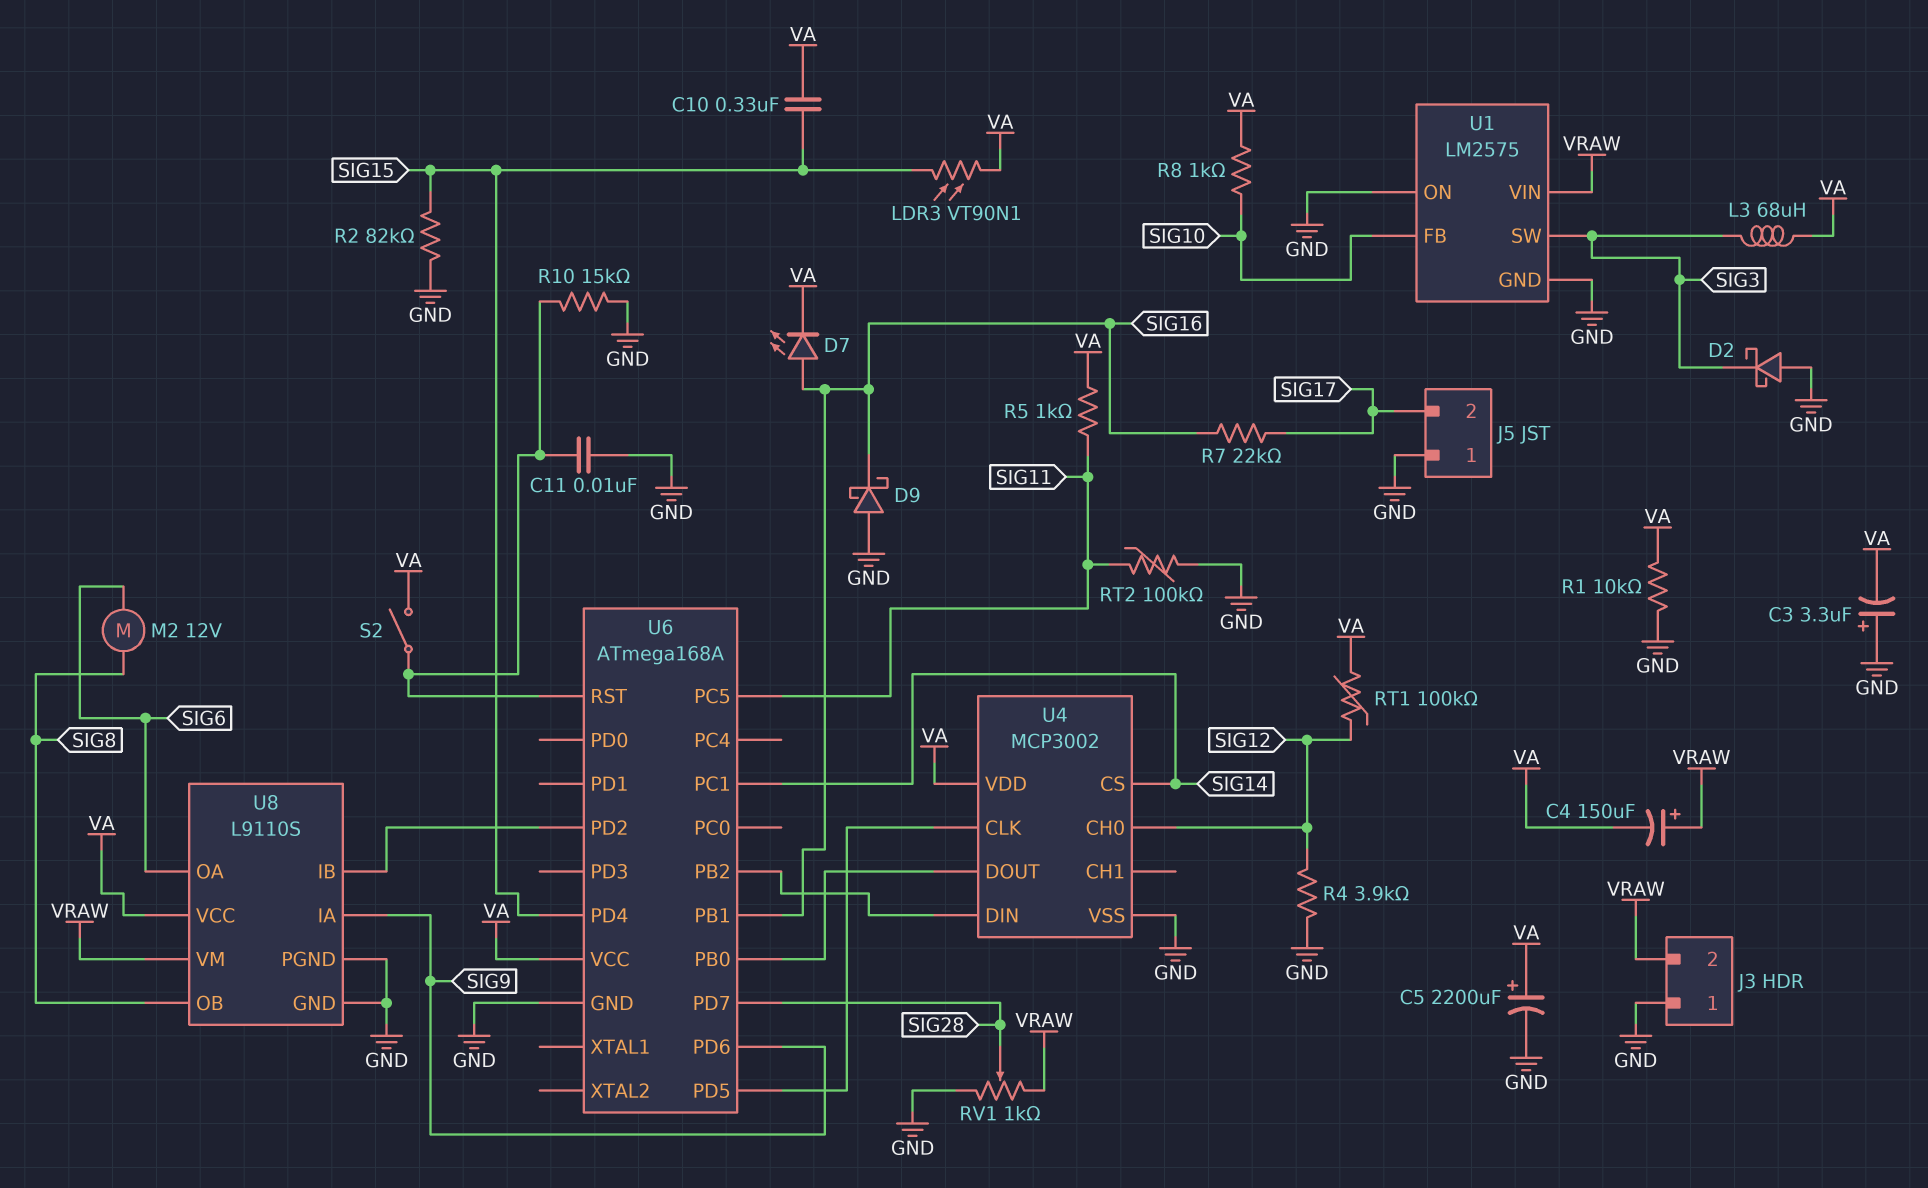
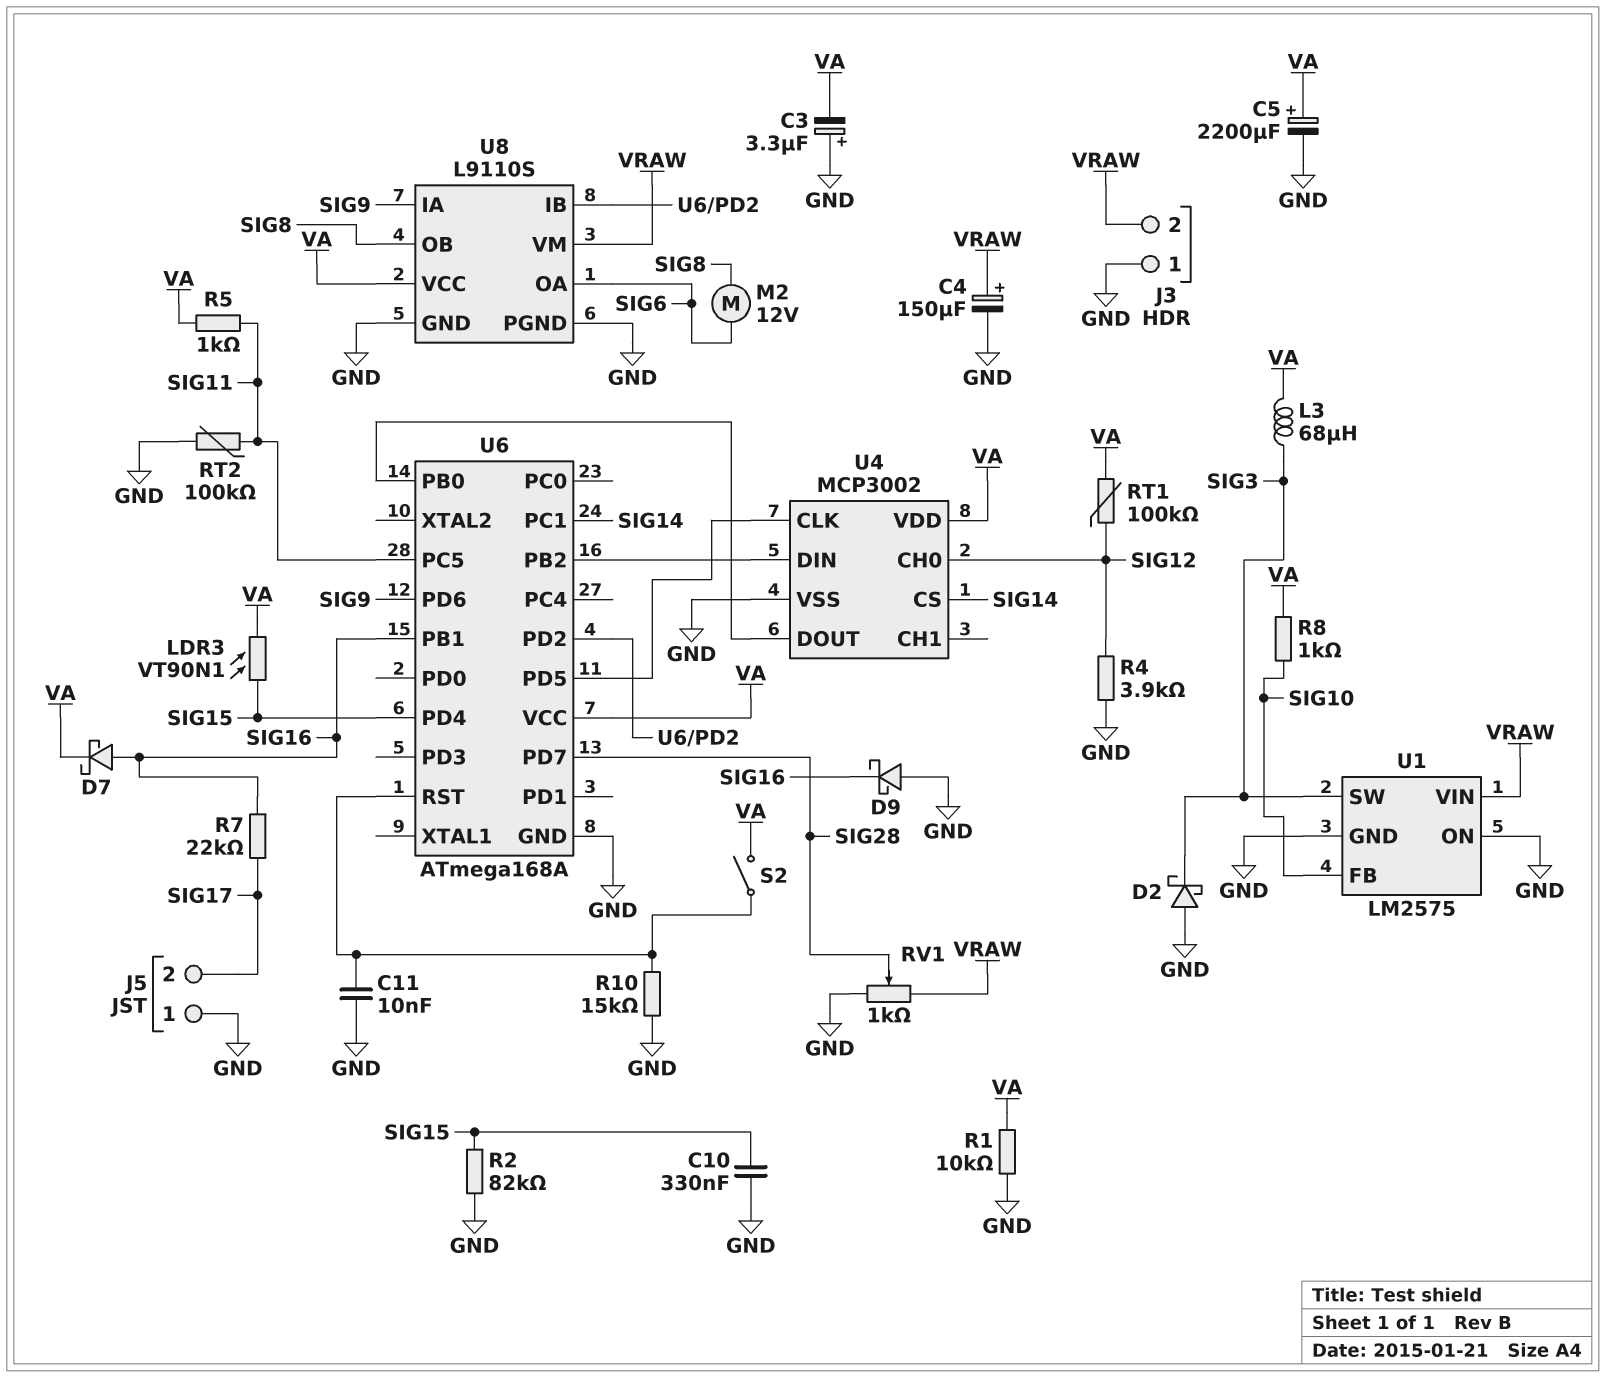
C4: 150uF (plus VRAW, minus VA) -> 150uF (plus VRAW, minus GND)
C10: 330nF (SIG15, VA) -> 330nF (GND, SIG15)
D7: LED (A SIG16, K VA) -> schottky (A SIG16, K VA)

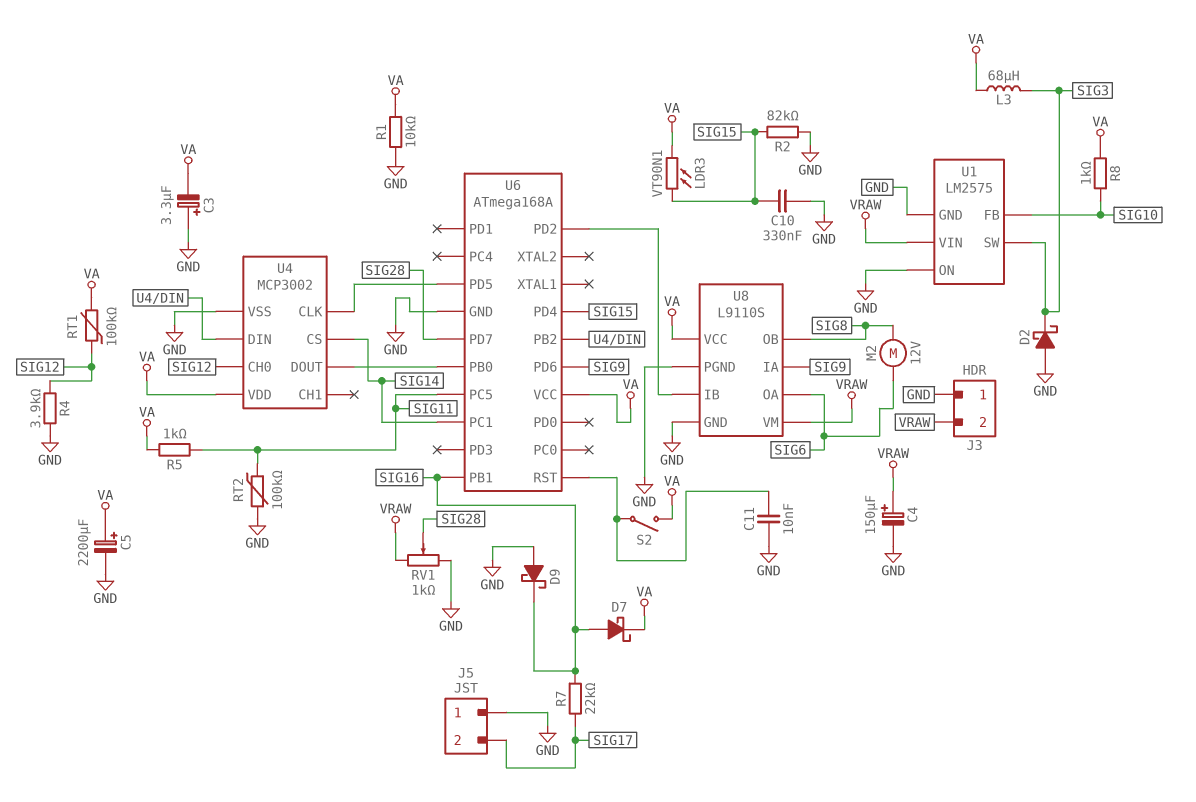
R10: 15k (GND, U6/RST) -> none

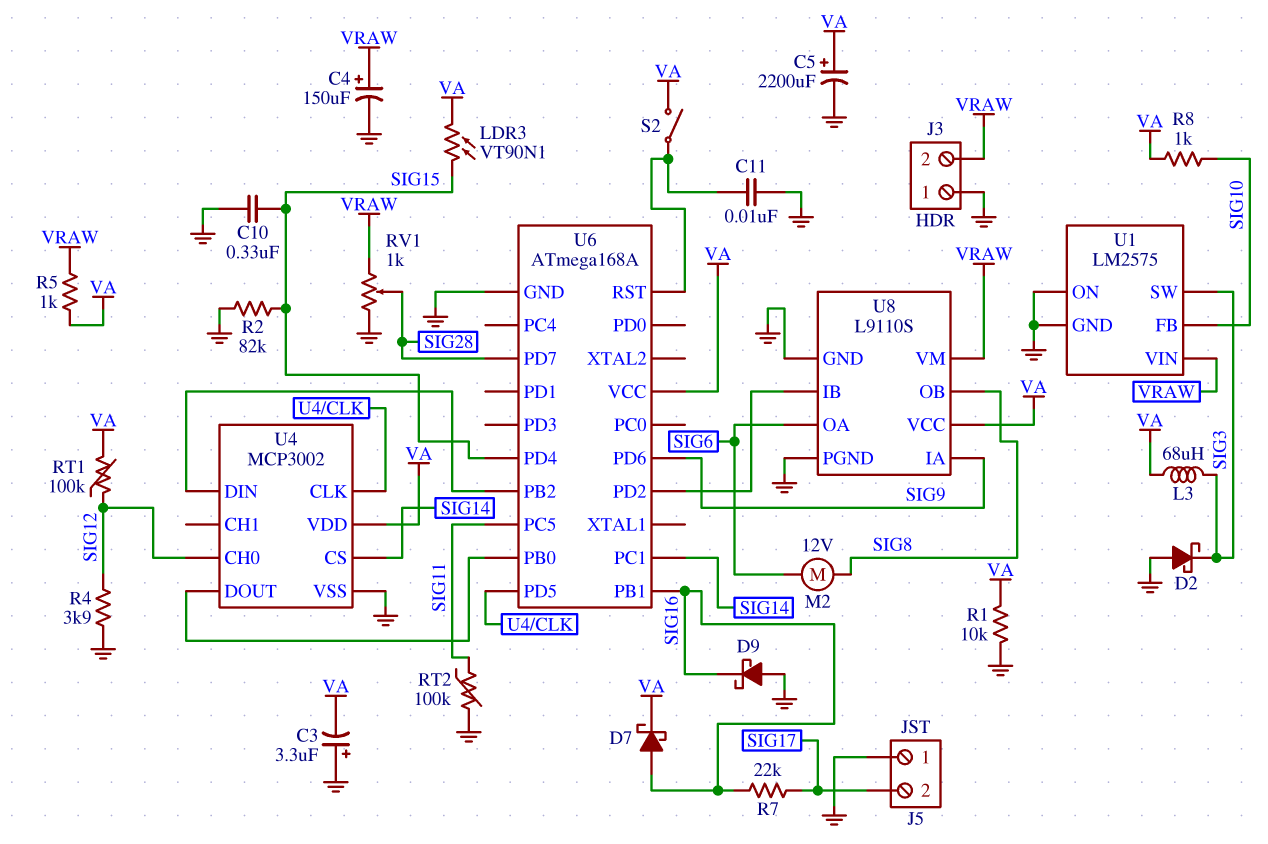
R5: 1k (SIG11, VA) -> 1k (VA, VRAW)

